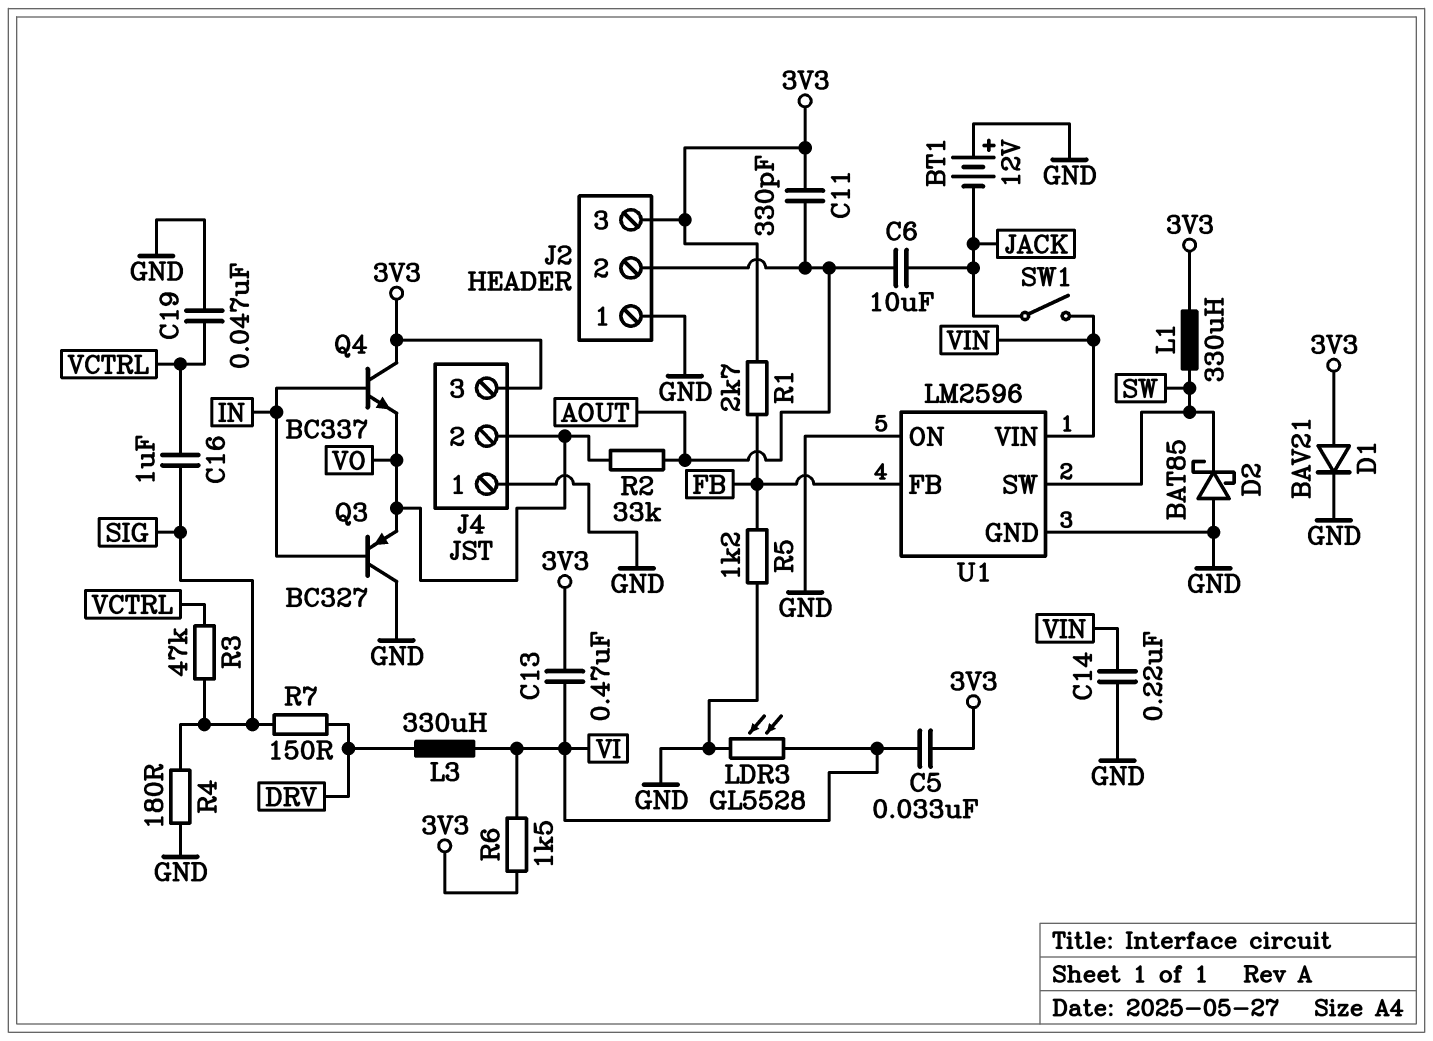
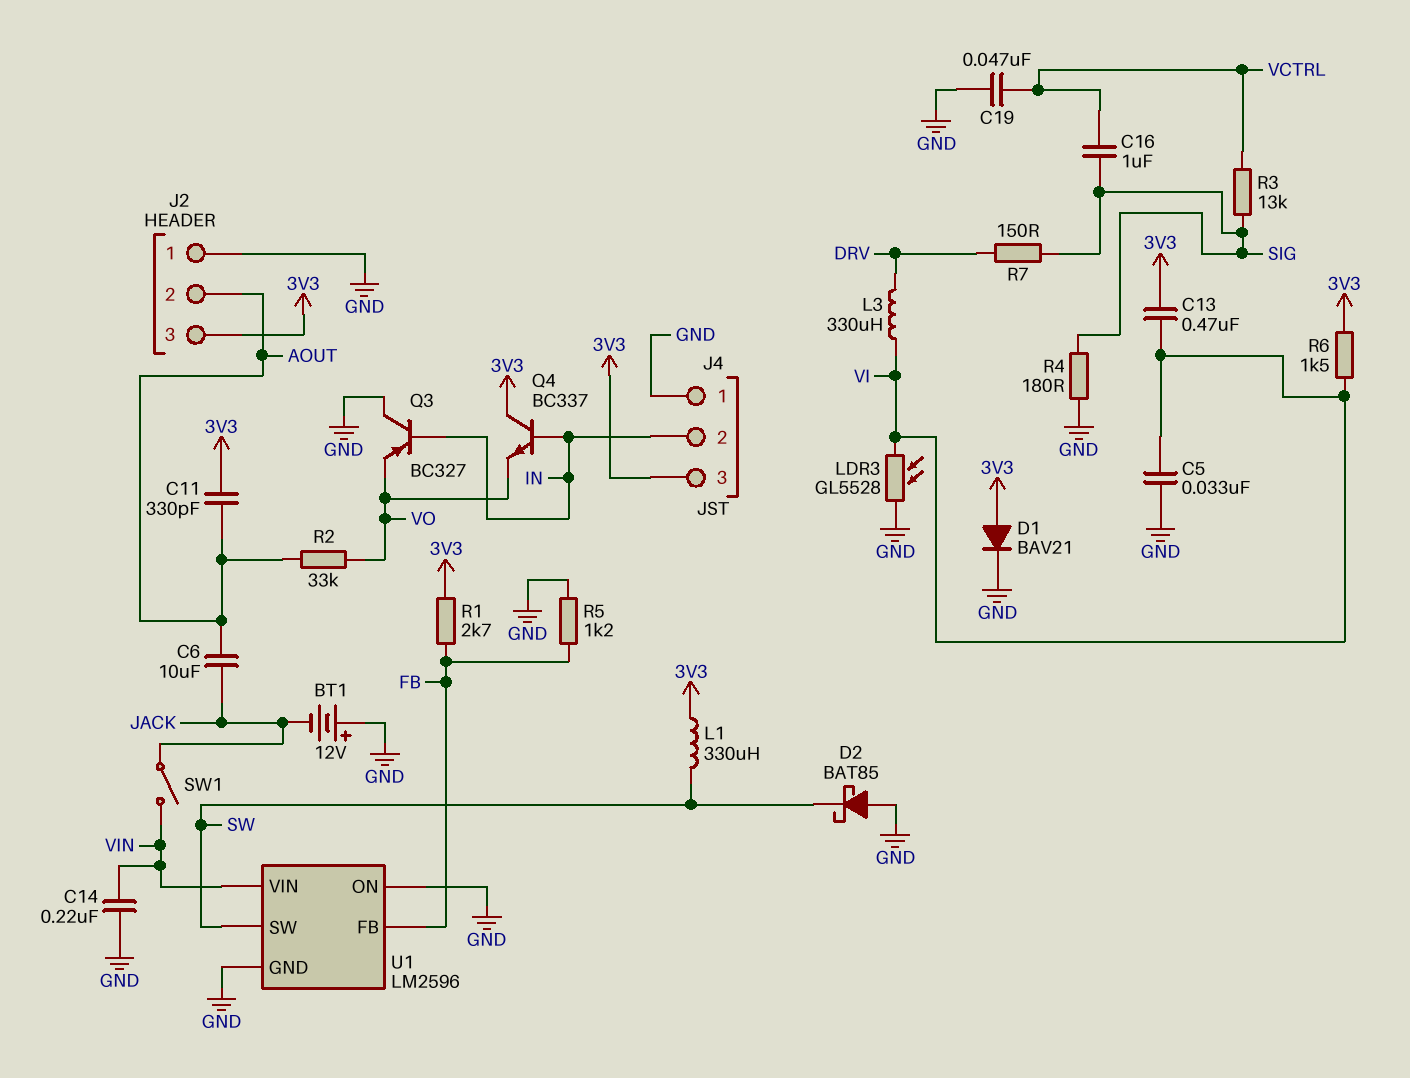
C5: 33nF (3V3, VI) -> 33nF (GND, VI)
J4 pin 2: VO -> IN
R3: 47k (SIG, VCTRL) -> 13k (SIG, VCTRL)

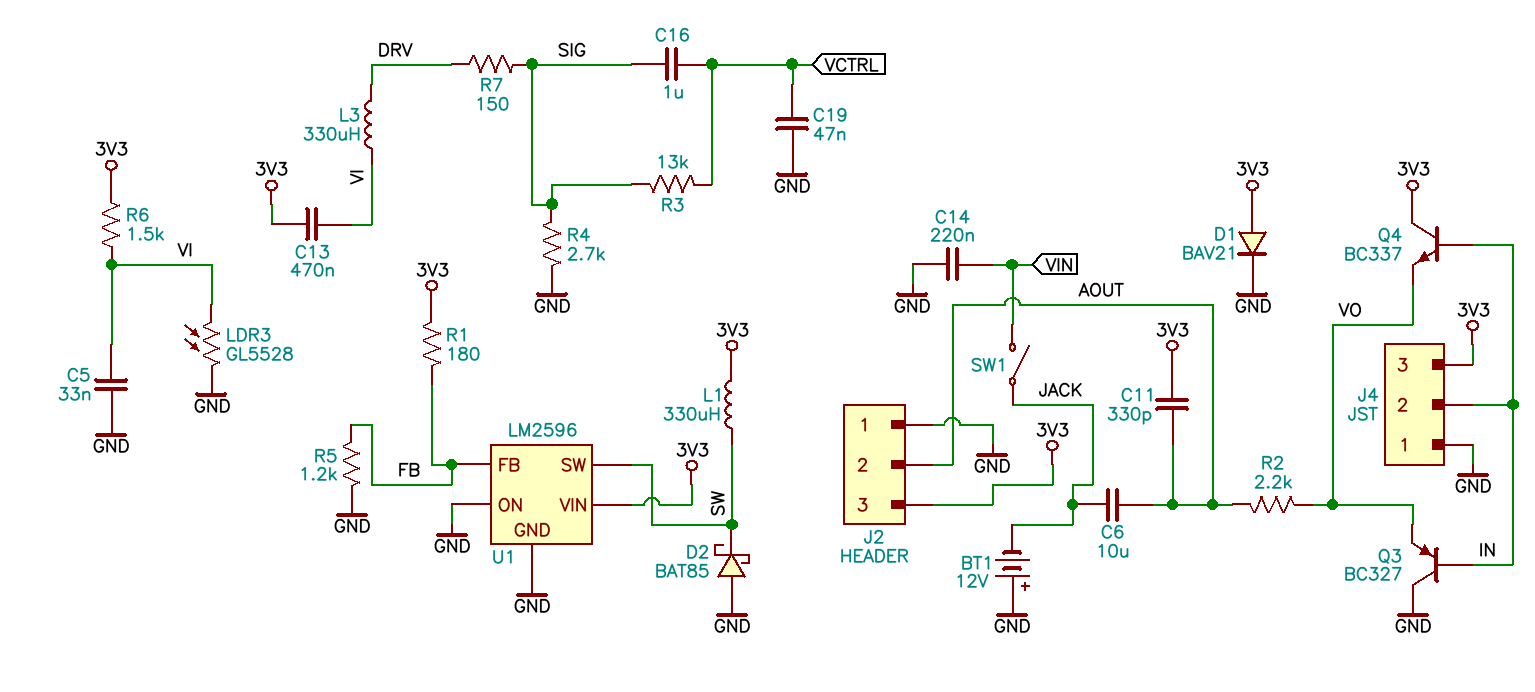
R1: 2.7k (3V3, FB) -> 180 (3V3, FB)
R2: 33k (AOUT, VO) -> 2.2k (AOUT, VO)
R4: 180 (GND, SIG) -> 2.7k (GND, SIG)
U1 pin VIN: VIN -> 3V3

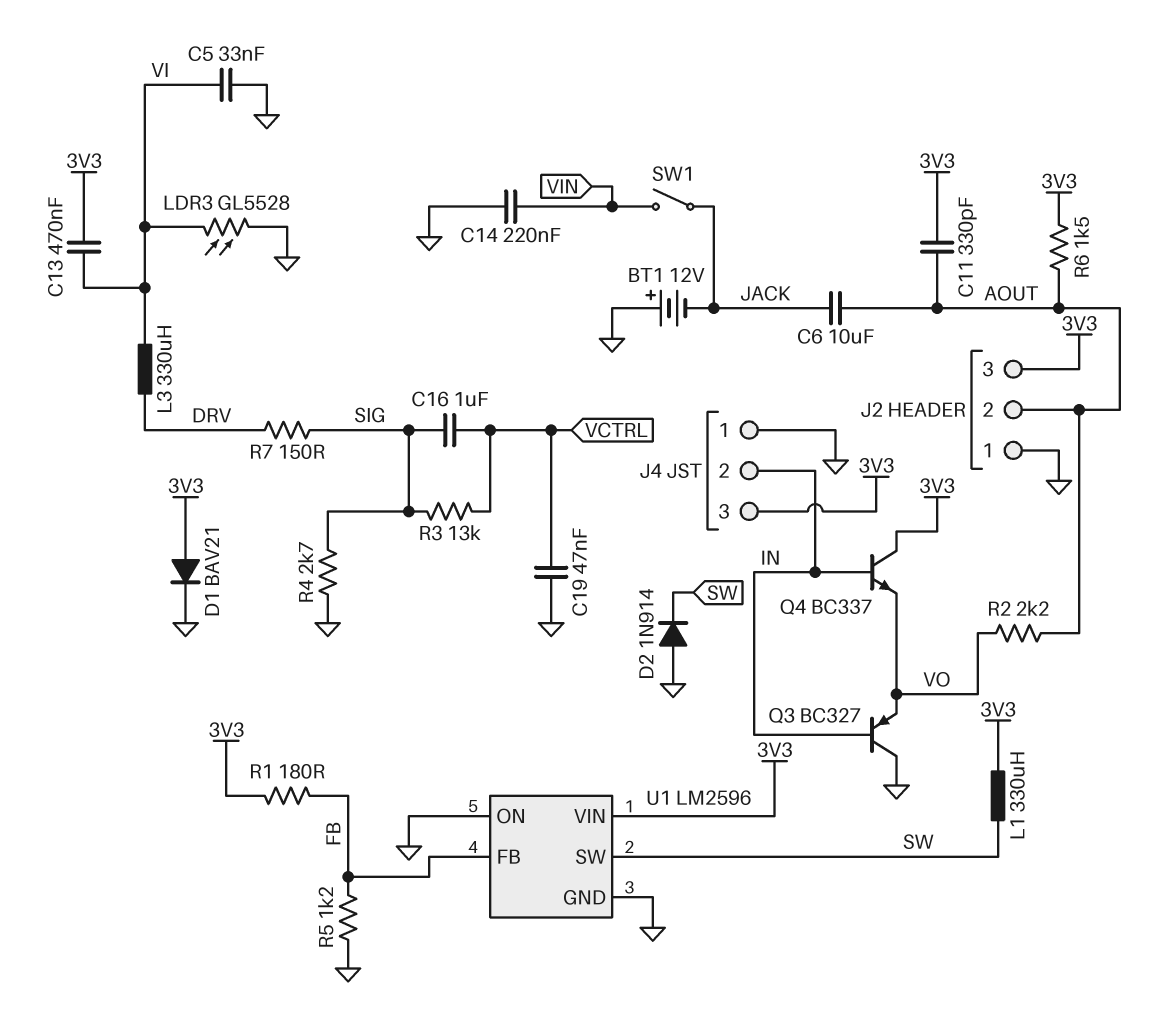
D2: schottky BAT85 (A GND, K SW) -> diode 1N914 (A GND, K SW)
R6: 1.5k (3V3, VI) -> 1.5k (3V3, AOUT)

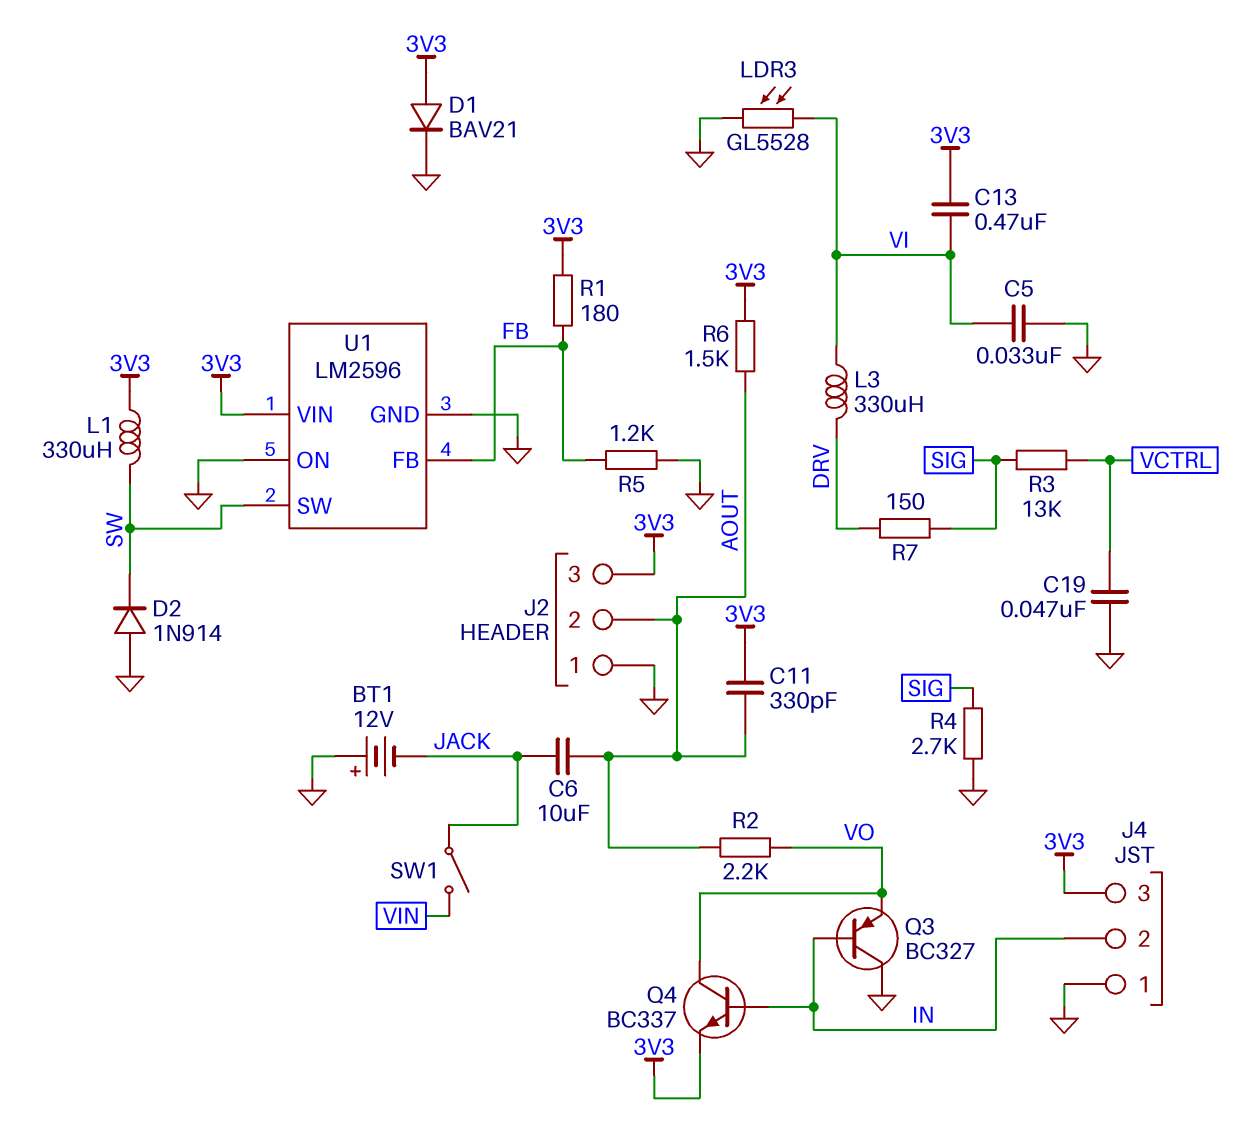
C14: 220nF (GND, VIN) -> none
C16: 1uF (SIG, VCTRL) -> none
Q4: NPN BC337 (B IN, C 3V3, E VO) -> NPN BC337 (B IN, C VO, E 3V3)

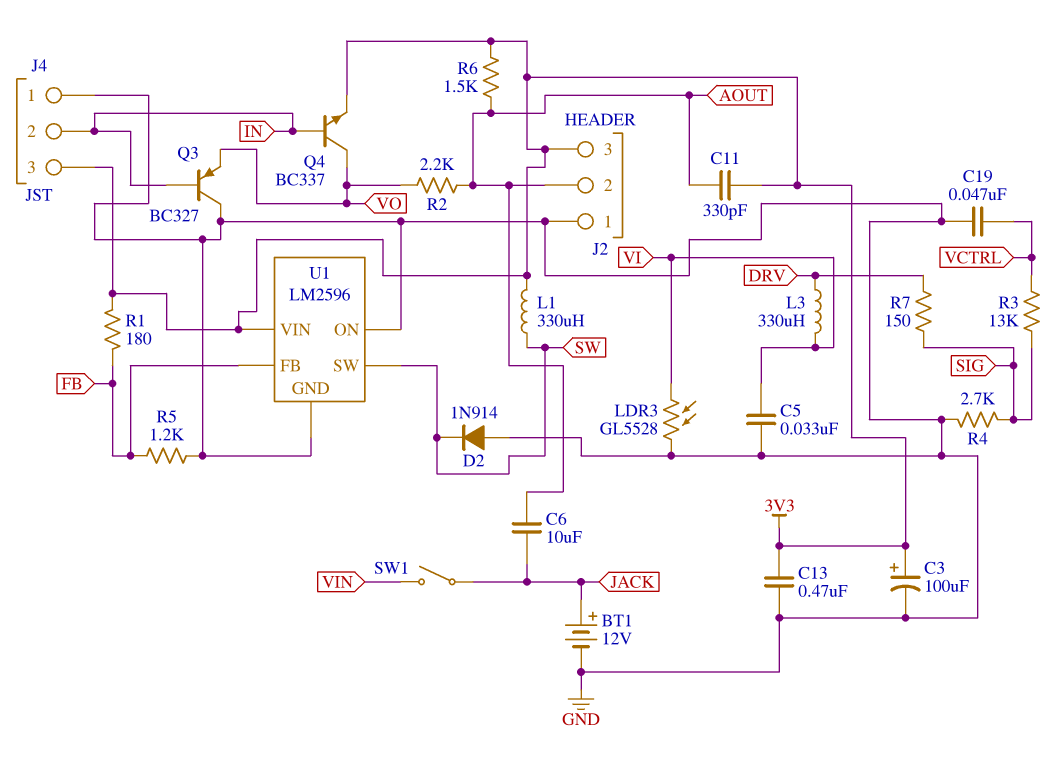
BT1: 12V (plus GND, minus JACK) -> 12V (plus JACK, minus GND)
C3: none -> 100uF (plus 3V3, minus GND)
C13: 470nF (3V3, VI) -> 470nF (3V3, GND)
D1: diode BAV21 (A 3V3, K GND) -> none

